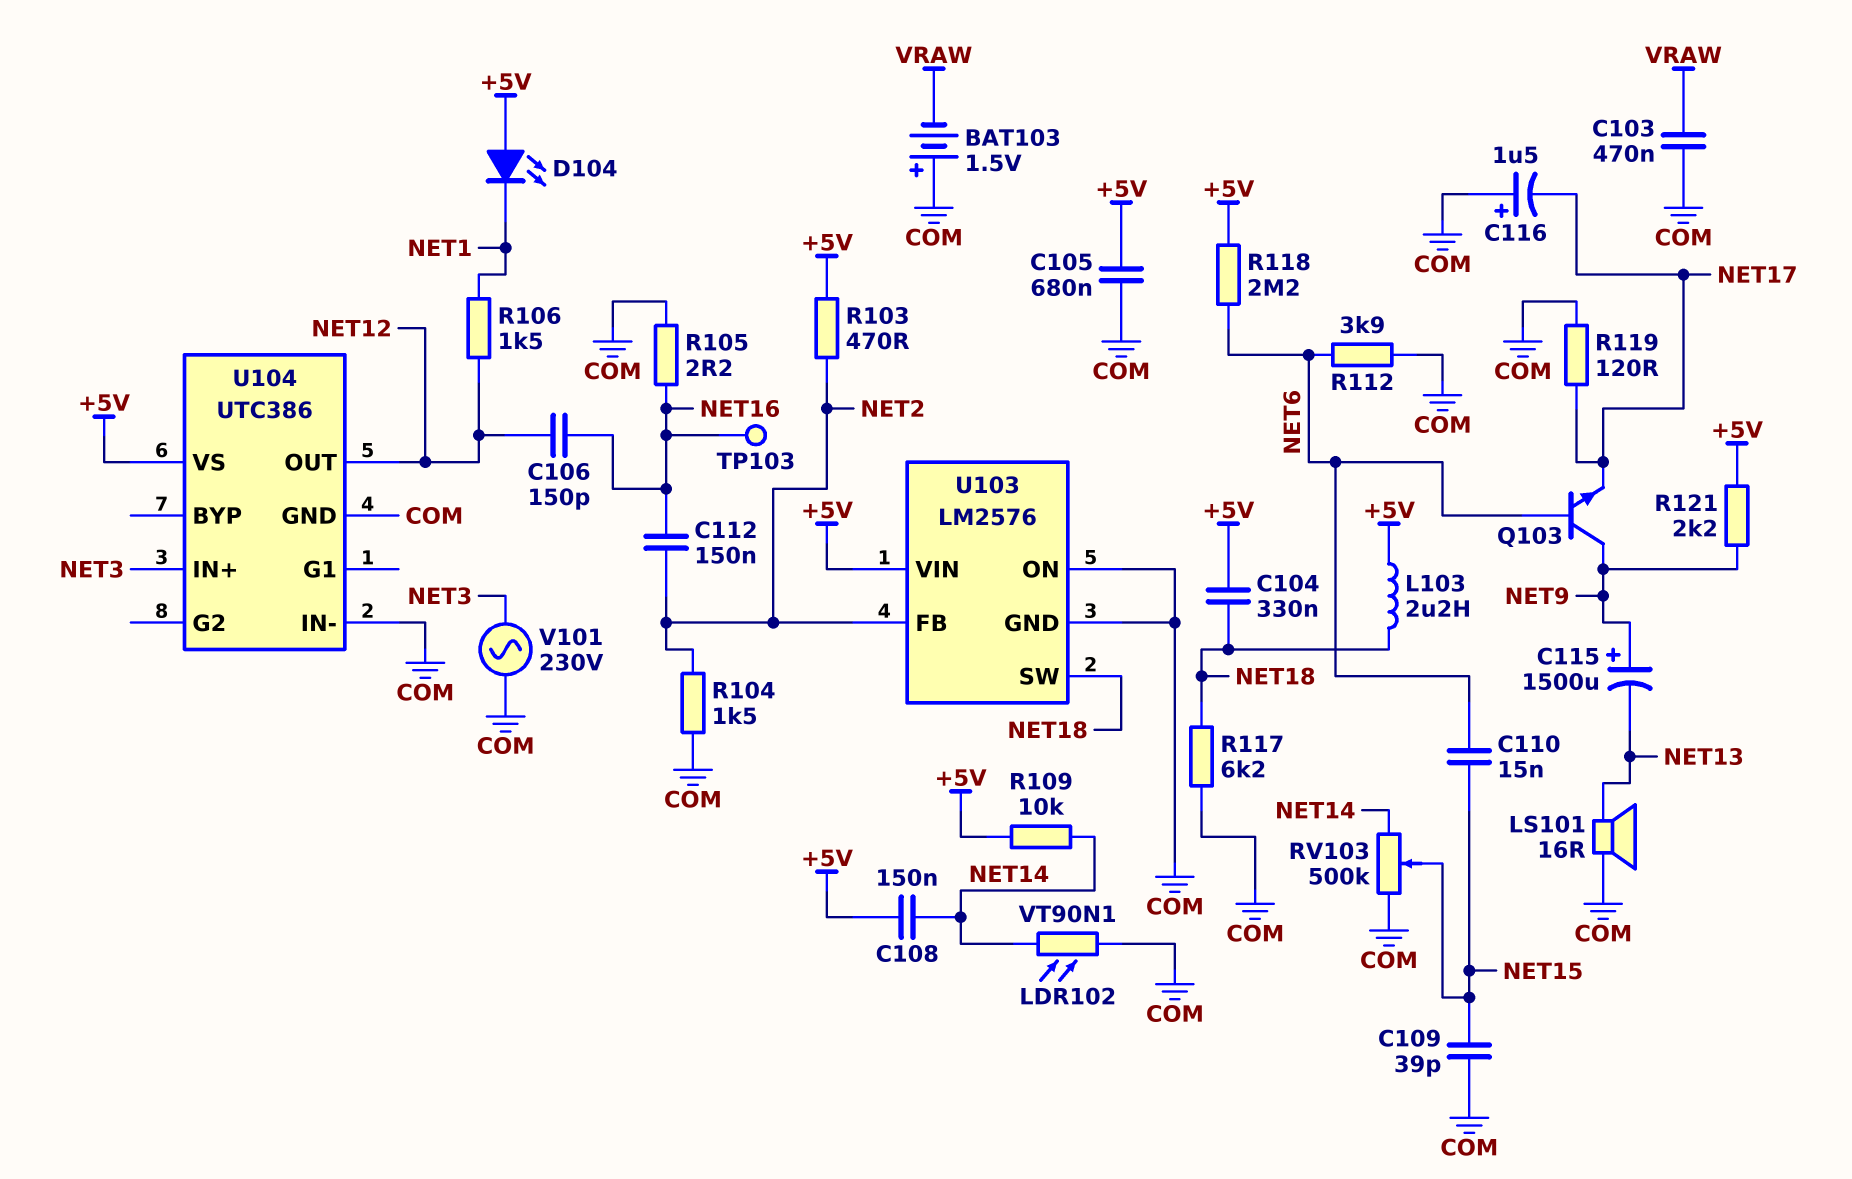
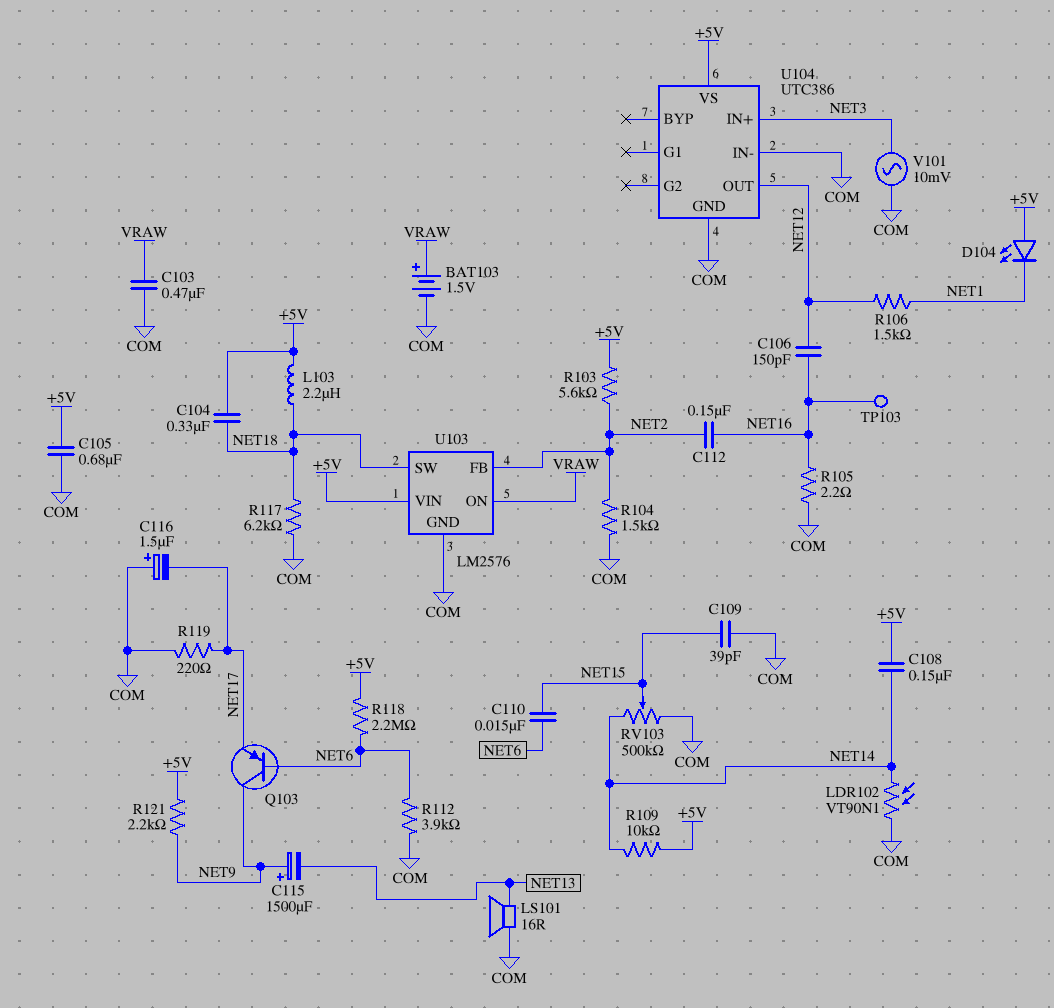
BAT103: 1.5V (plus COM, minus VRAW) -> 1.5V (plus VRAW, minus COM)
Q103: NPN (B NET6, C NET9, E NET17) -> PNP (B NET6, C NET9, E NET17)
R103: 470 (+5V, NET2) -> 5.6k (+5V, NET2)
R119: 120 (COM, NET17) -> 220 (COM, NET17)
U103 pin ON: COM -> VRAW
V101: AC 230V (COM, NET3) -> AC 10mV (COM, NET3)

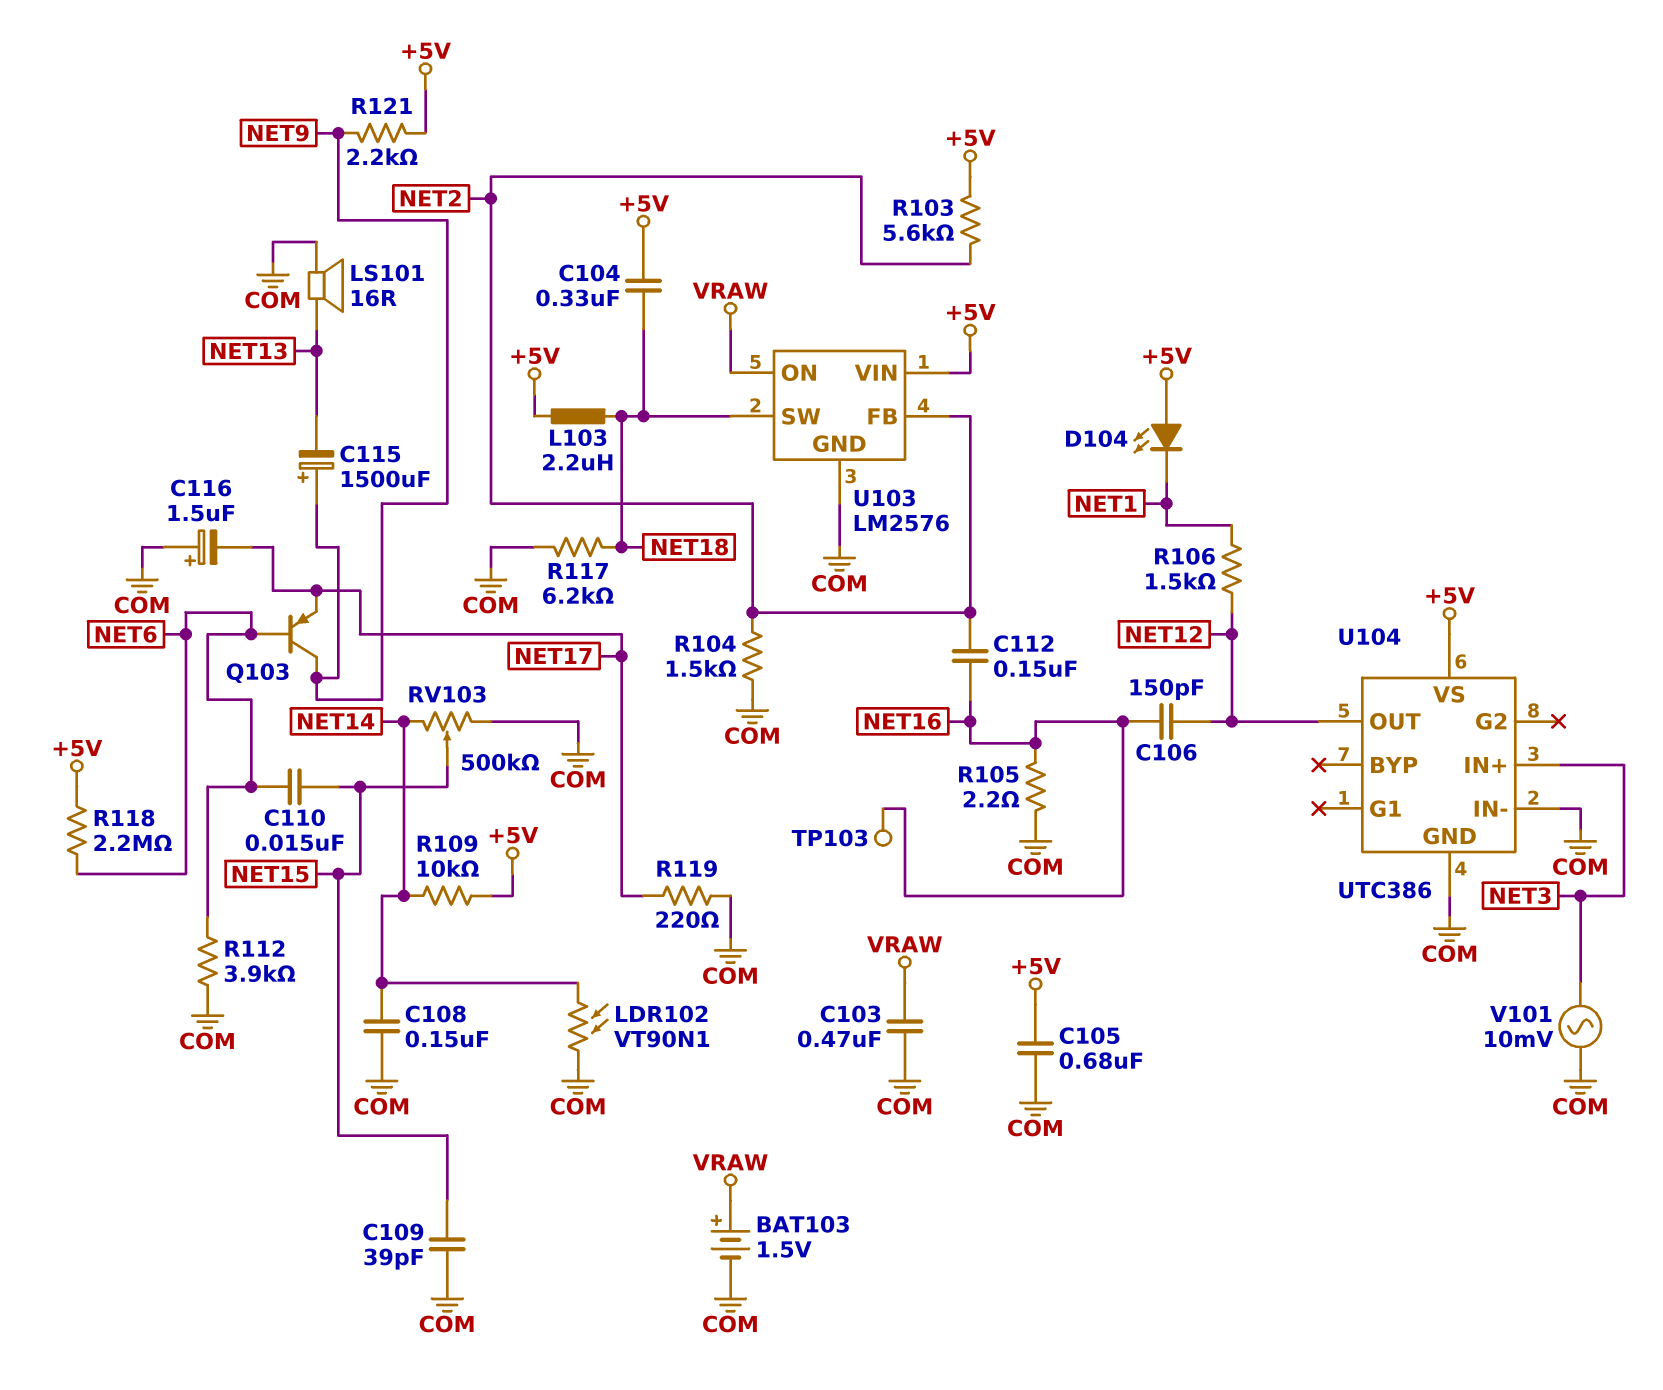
C108: 150nF (+5V, NET14) -> 150nF (COM, NET14)

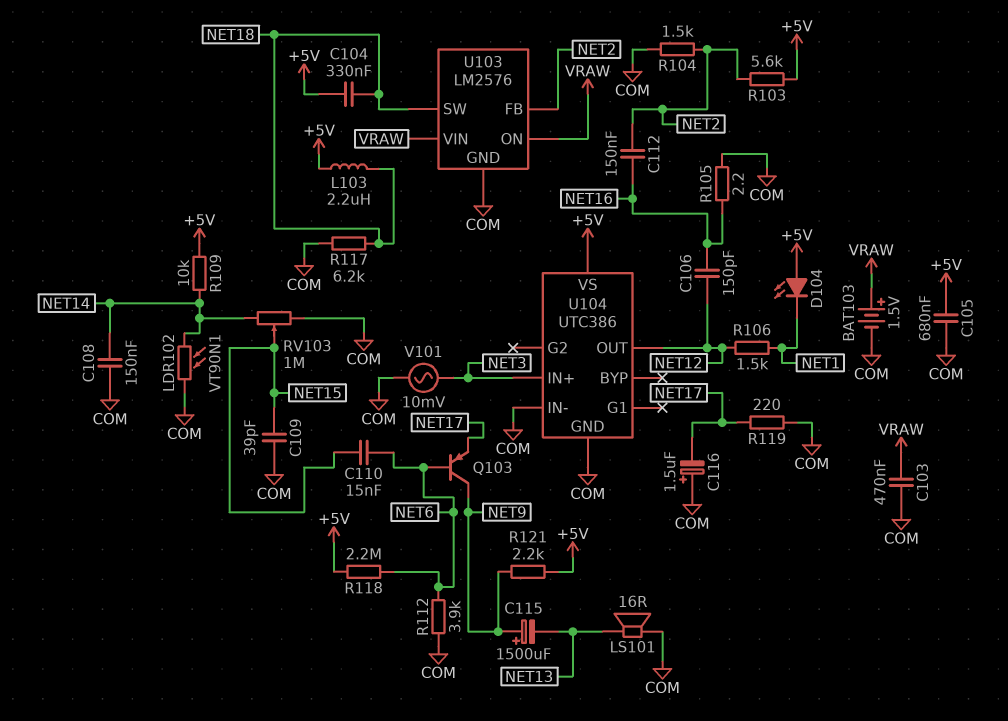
RV103: 500k (COM, NET14, wiper NET15) -> 1M (COM, NET14, wiper NET15)
TP103: test point (NET16) -> none
U103 pin VIN: +5V -> VRAW

